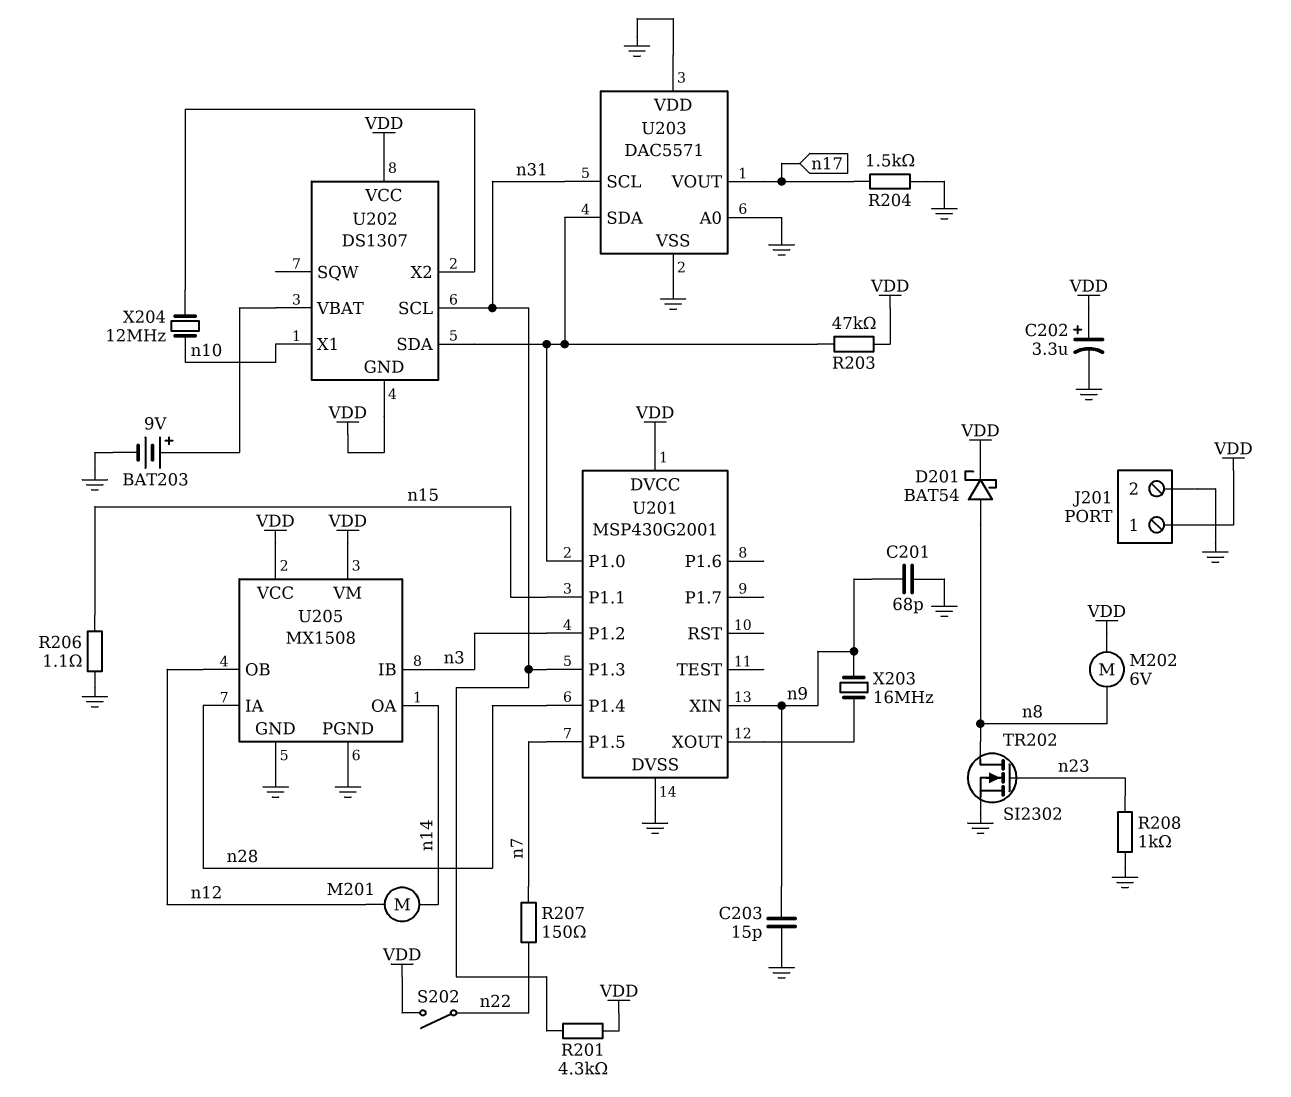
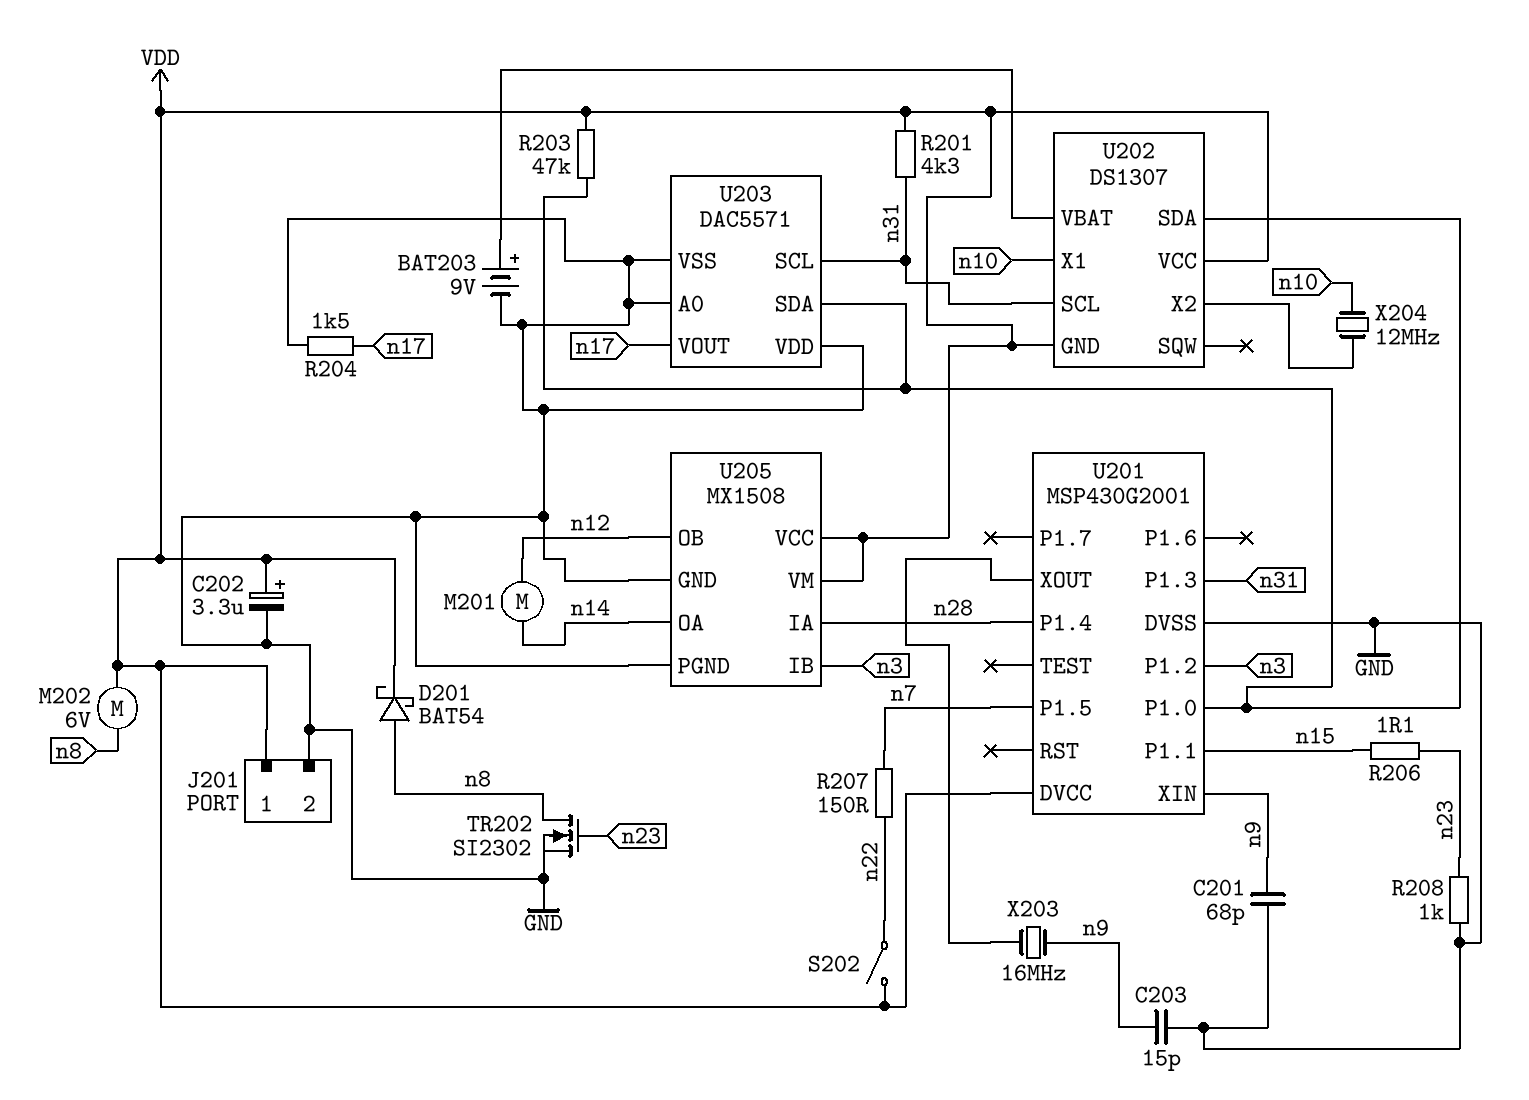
R206: 1.1 (GND, n15) -> 1.1 (n15, n23)

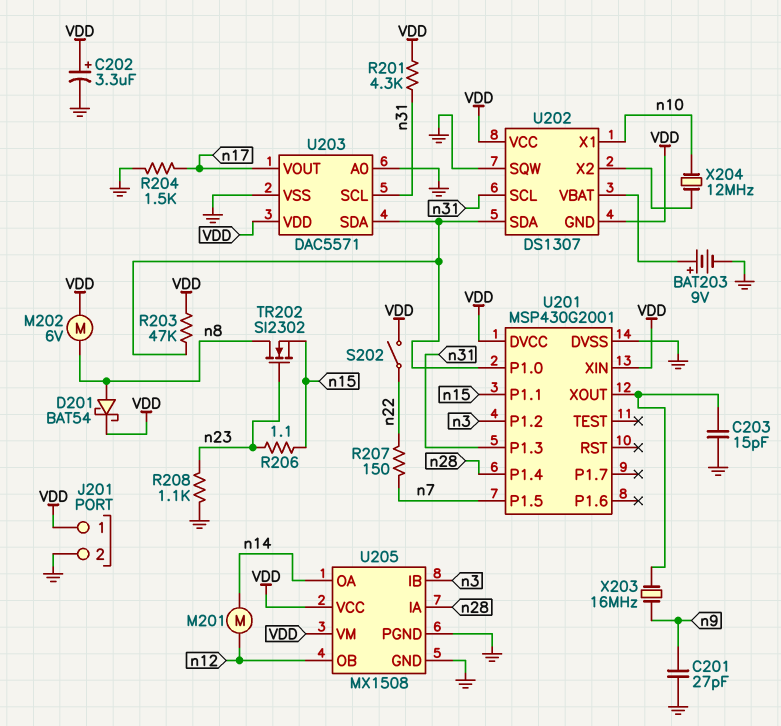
C201: 68pF (GND, n9) -> 27pF (GND, n9)
C203: 15pF (GND, n9) -> 15pF (GND, U201/XOUT)
R208: 1k (GND, n23) -> 1.1k (GND, n23)
TR202: NMOS SI2302 (G n23, D n8, S GND) -> NMOS SI2302 (G n23, D n8, S n15)
U201 pin XIN: n9 -> VDD
U202 pin SQW: none -> GND
U203 pin VDD: GND -> VDD

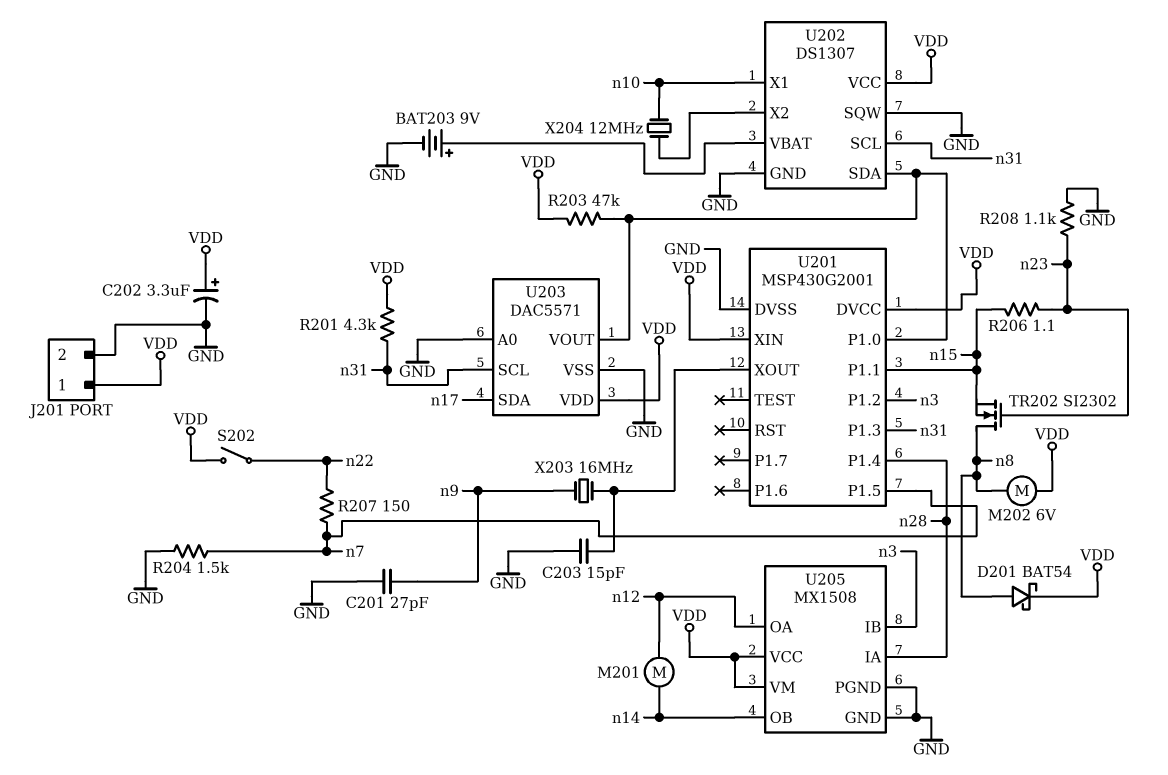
R204: 1.5k (GND, n17) -> 1.5k (GND, n7)
U202 pin GND: VDD -> GND
U203 pin SDA: U201/P1.0 -> n17
U203 pin VOUT: n17 -> U201/P1.0
U205 pin OA: n14 -> n12
U205 pin OB: n12 -> n14

